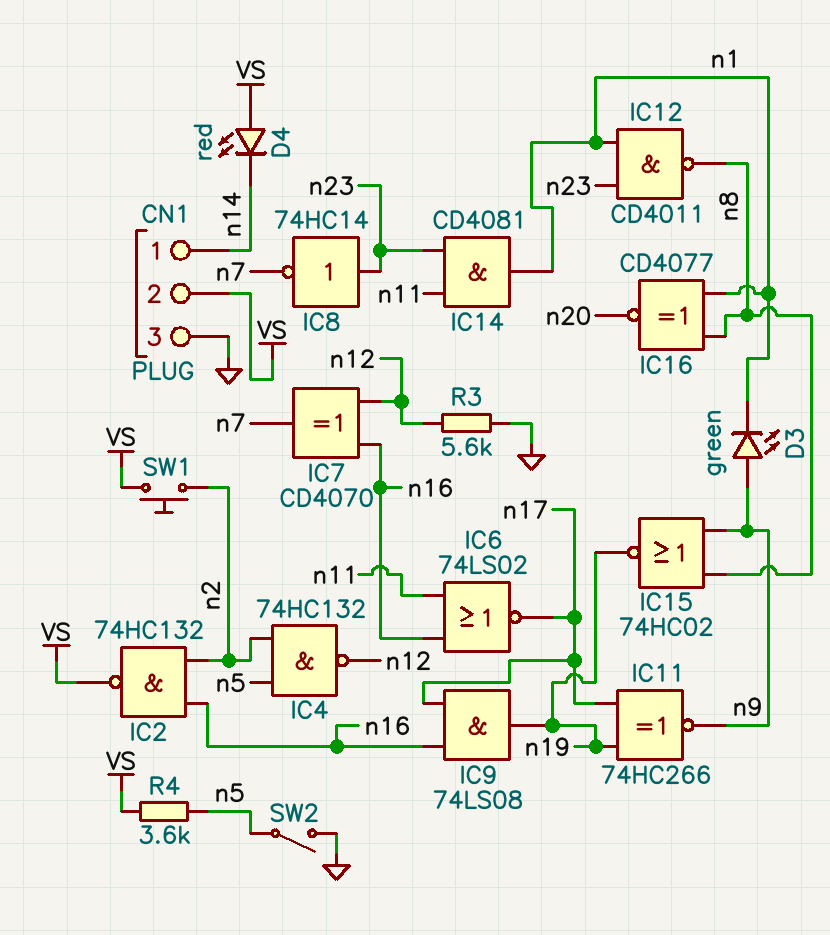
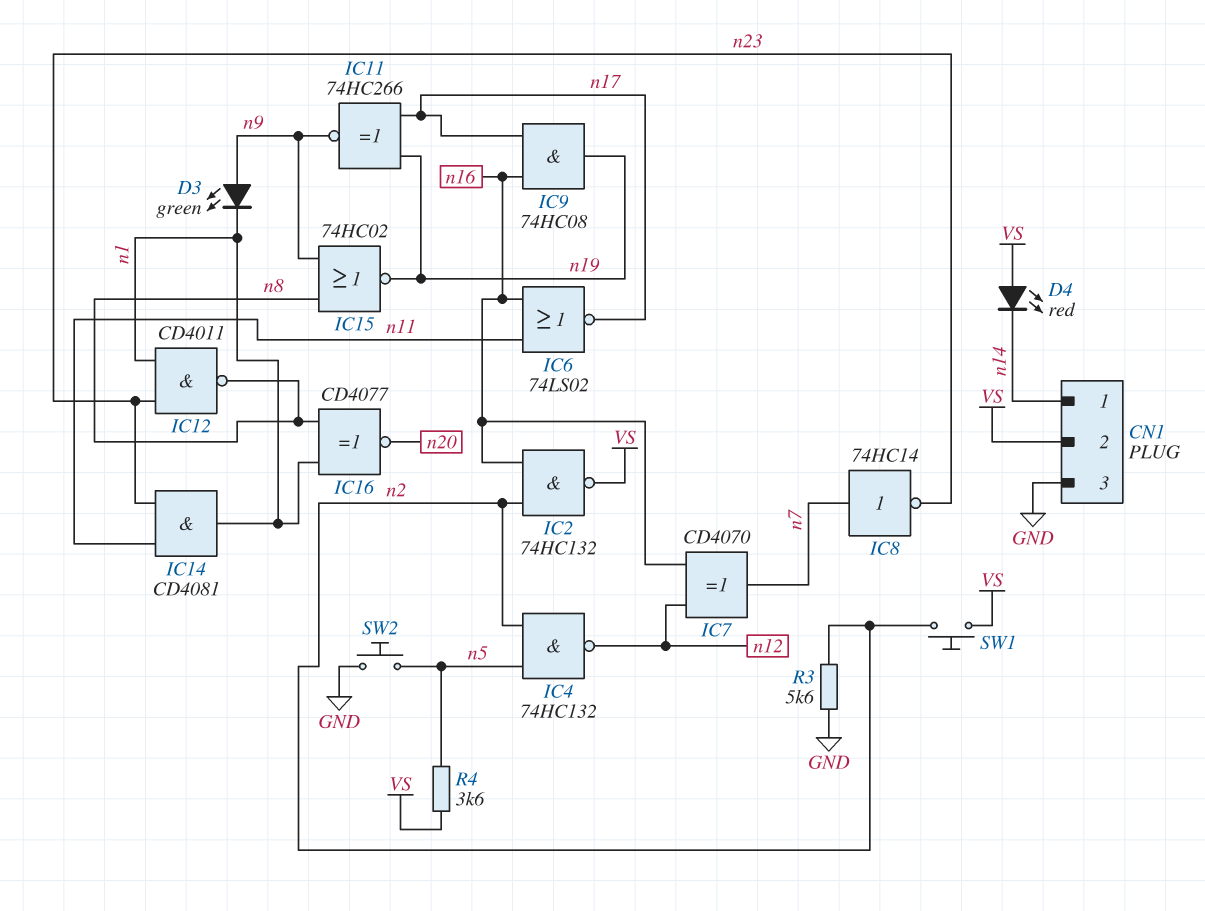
IC8: NOT 74HC14 (in n23, out n7) -> NOT 74HC14 (in n7, out n23)
IC9: AND 74LS08 (in n16, in n17, out n19) -> AND 74HC08 (in n16, in n17, out n19)
R3: 5.6k (GND, n12) -> 5.6k (GND, n2)
SW2: switch (GND, n5) -> button (GND, n5)

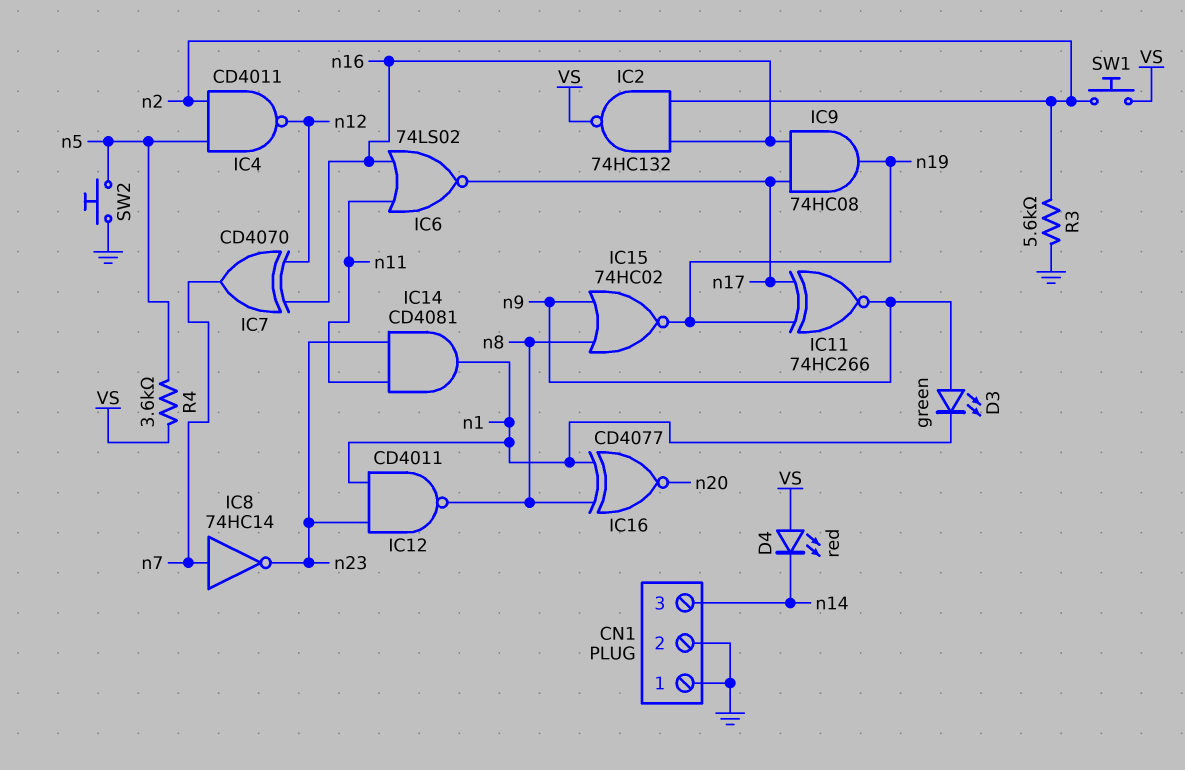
CN1 pin 1: n14 -> GND
CN1 pin 2: VS -> GND
CN1 pin 3: GND -> n14
IC4: NAND 74HC132 (in n2, in n5, out n12) -> NAND CD4011 (in n2, in n5, out n12)

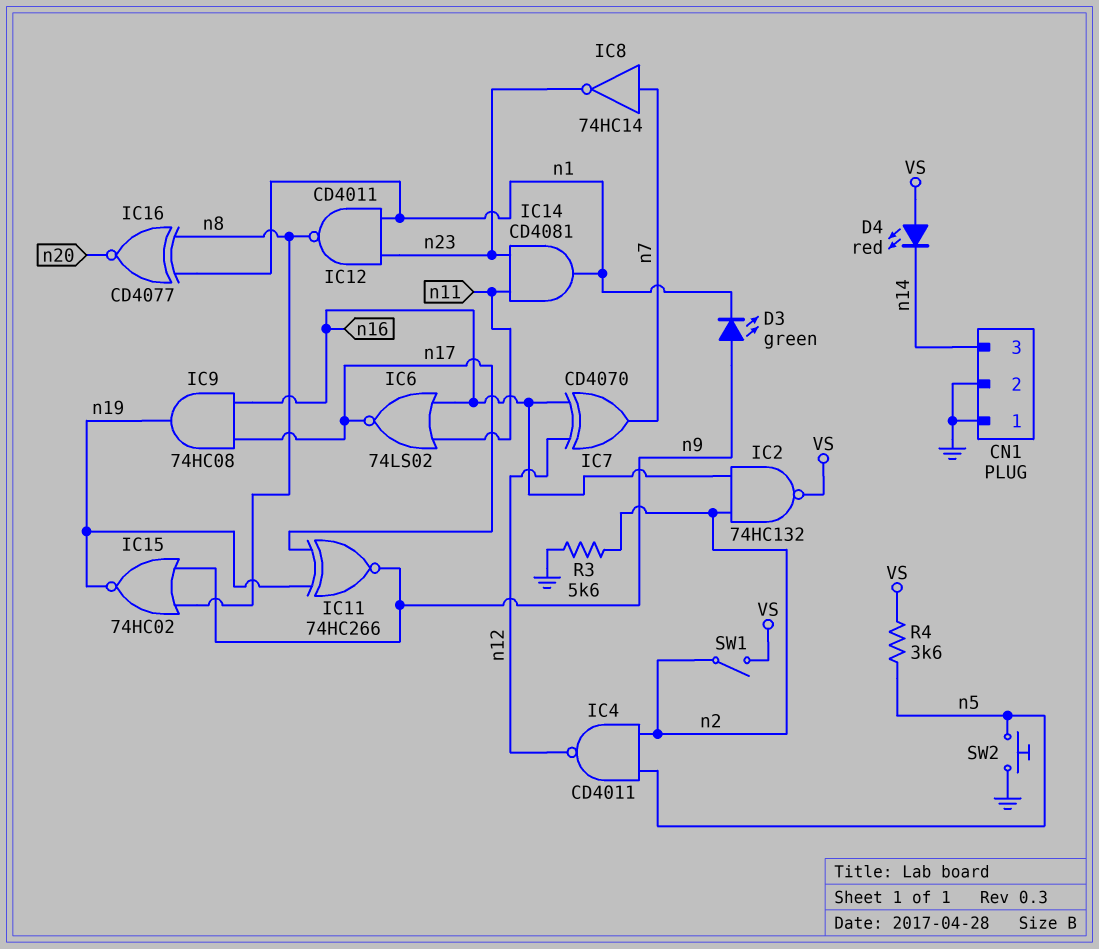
SW1: button (VS, n2) -> switch (VS, n2)

